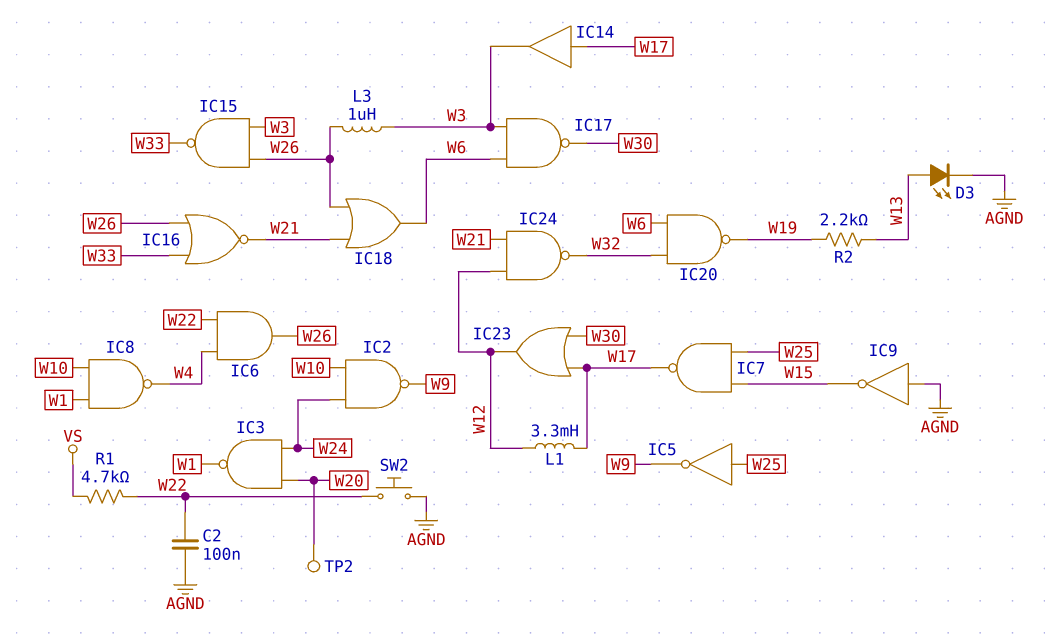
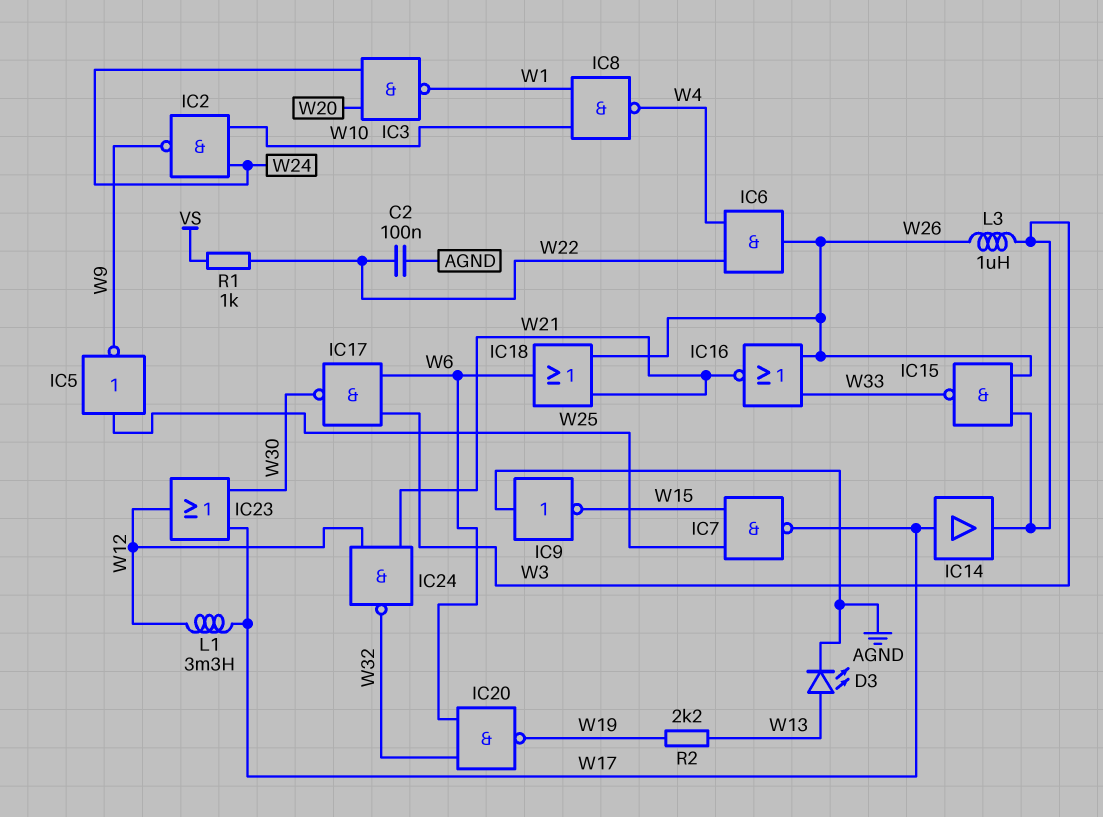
R1: 4.7k (VS, W22) -> 1k (VS, W22)
SW2: button (AGND, W22) -> none
TP2: test point (W20) -> none

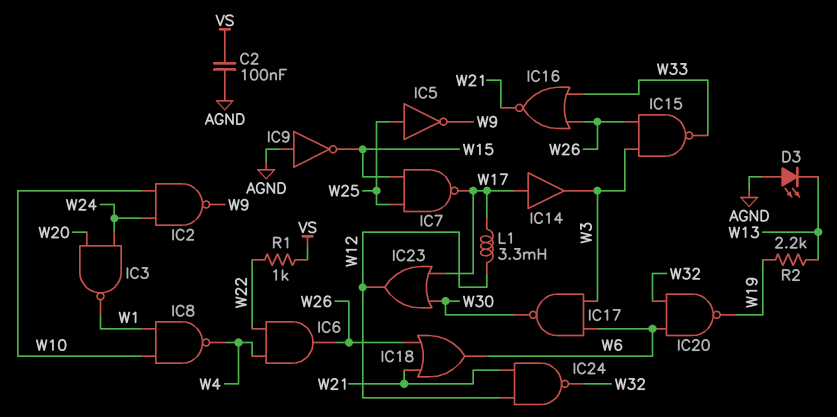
C2: 100nF (AGND, W22) -> 100nF (AGND, VS)
D3: LED (A W13, K AGND) -> LED (A AGND, K W13)
L3: 1uH (W3, W26) -> none

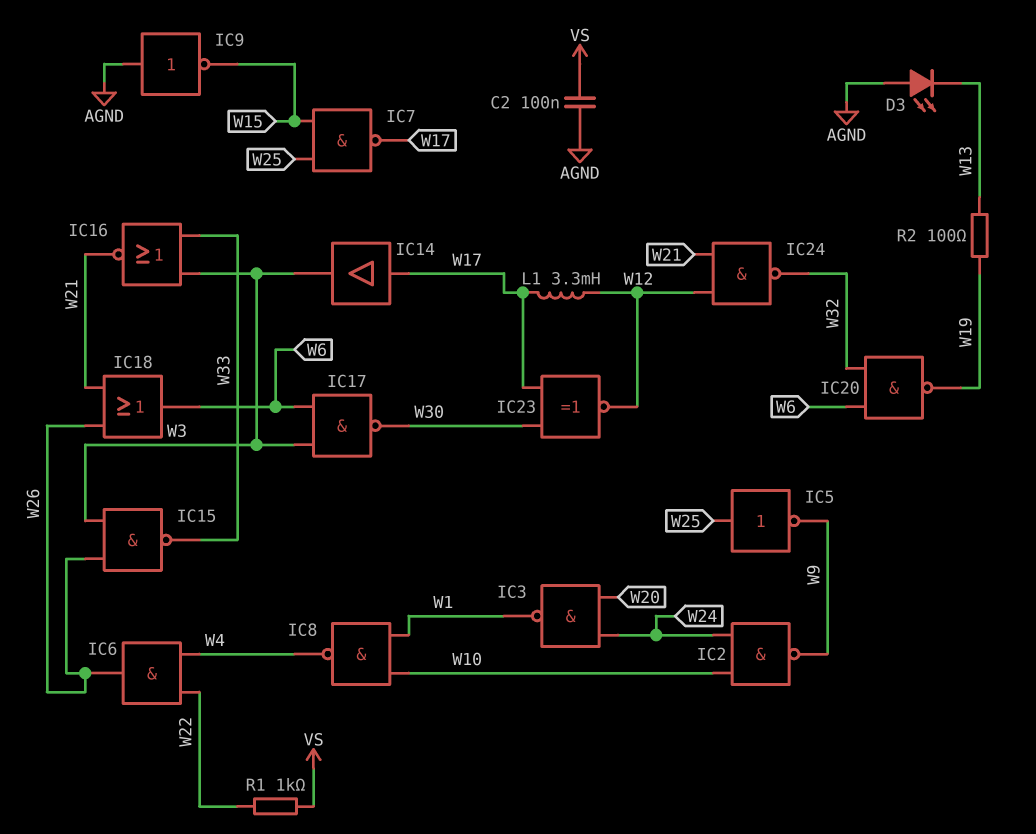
IC16: NOR (in W26, in W33, out W21) -> NOR (in W3, in W33, out W21)
IC23: OR (in W17, in W30, out W12) -> XNOR (in W17, in W30, out W12)
R2: 2.2k (W13, W19) -> 100 (W13, W19)

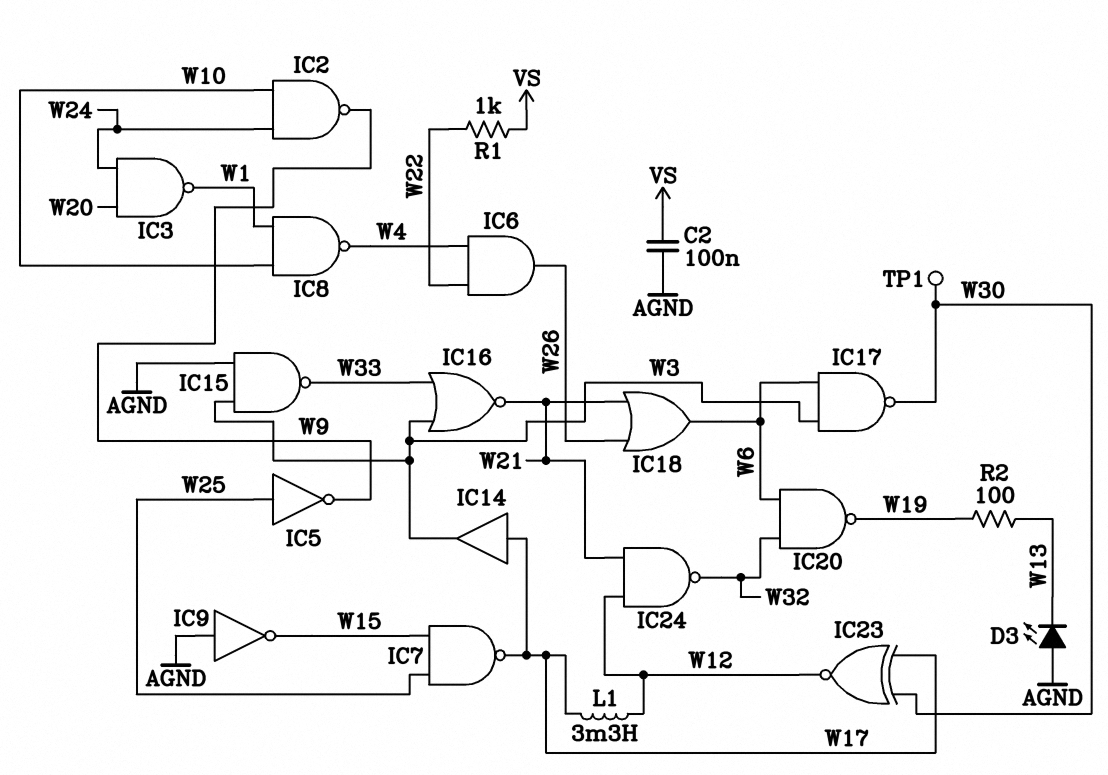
IC15: NAND (in W3, in W26, out W33) -> NAND (in AGND, in W3, out W33)
TP1: none -> test point (W30)

